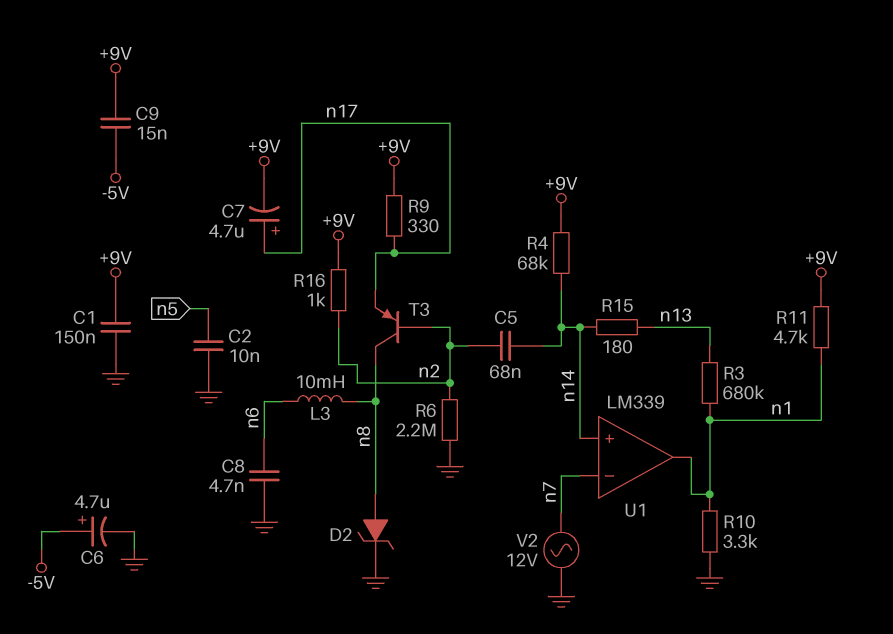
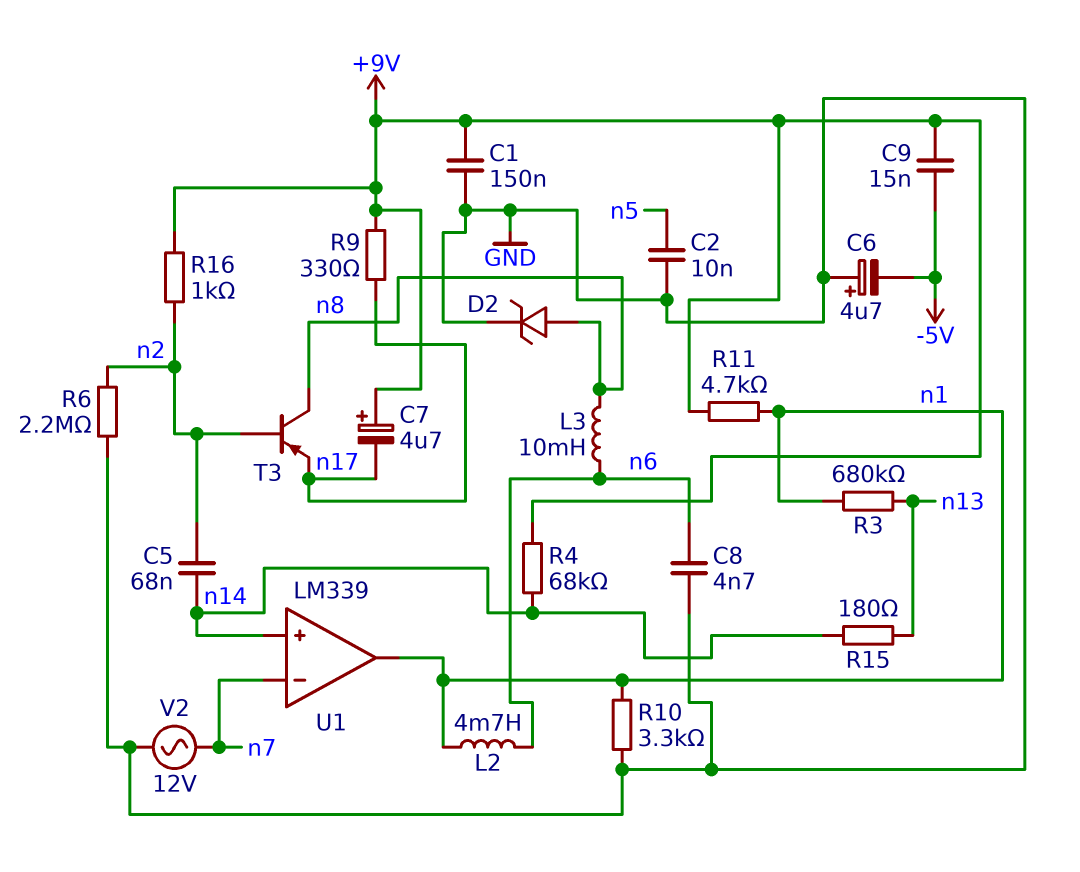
C6: 4.7uF (plus -5V, minus GND) -> 4.7uF (plus GND, minus -5V)
C7: 4.7uF (plus n17, minus +9V) -> 4.7uF (plus +9V, minus n17)
L2: none -> 4.7mH (n1, n6)

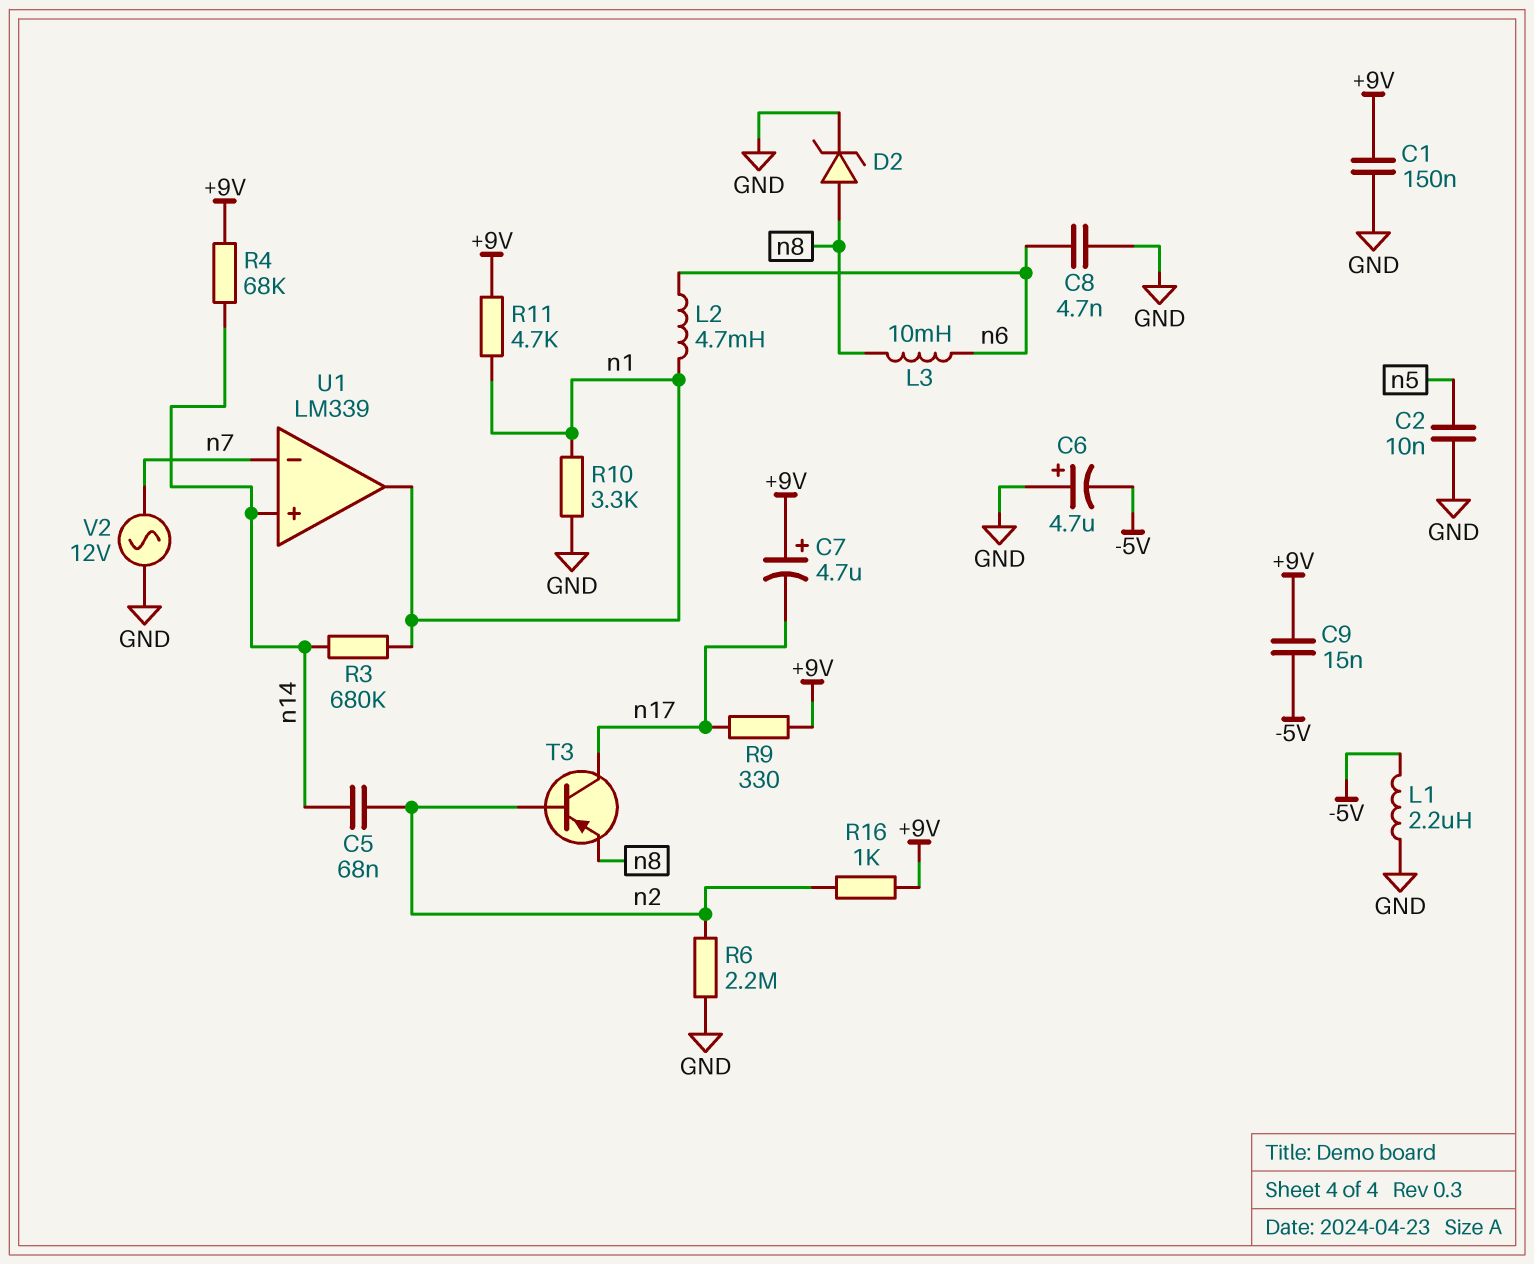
L1: none -> 2.2uH (-5V, GND)
R3: 680k (n1, n13) -> 680k (n1, n14)
R15: 180 (n13, n14) -> none
T3: PNP (B n2, C n8, E n17) -> PNP (B n2, C n17, E n8)

